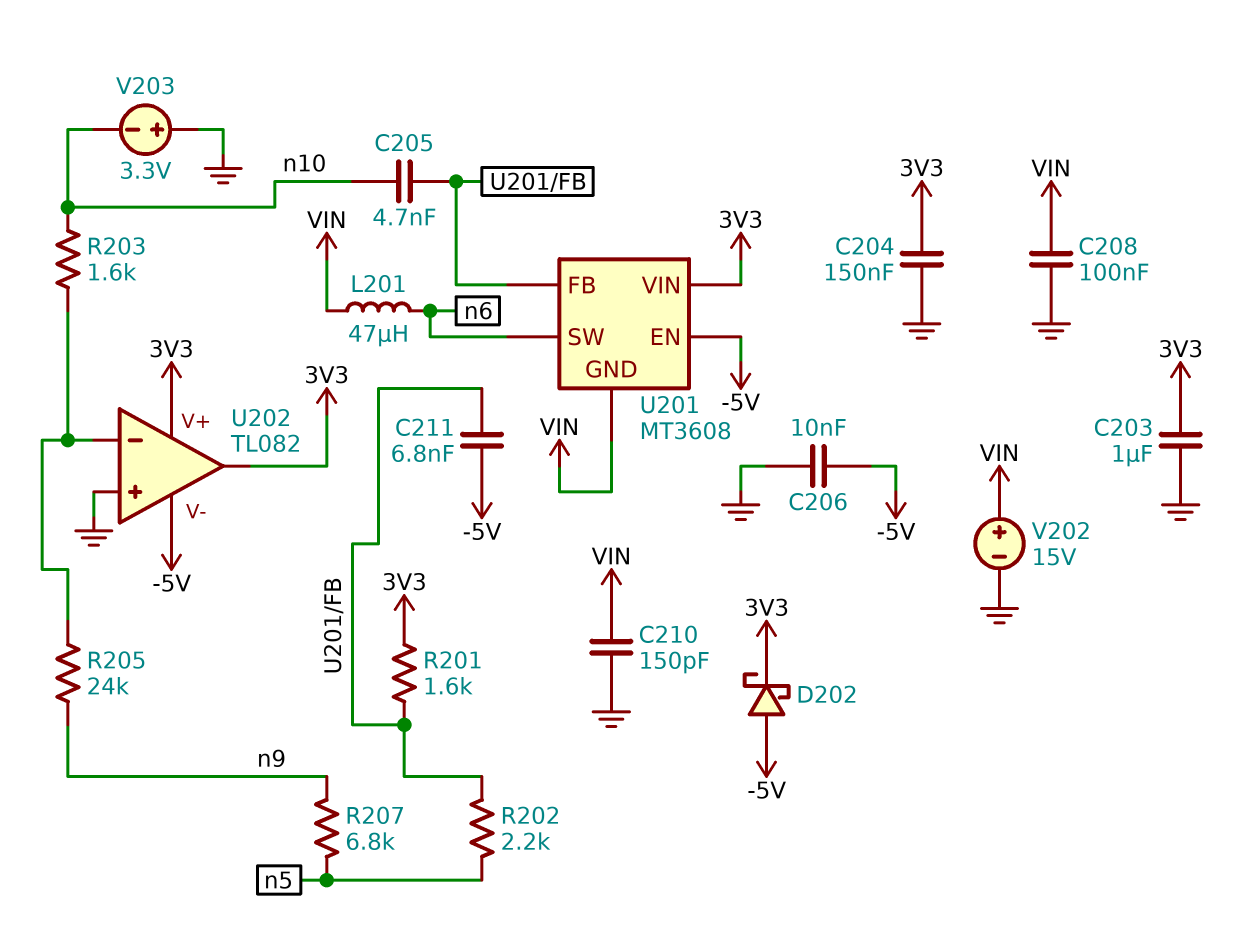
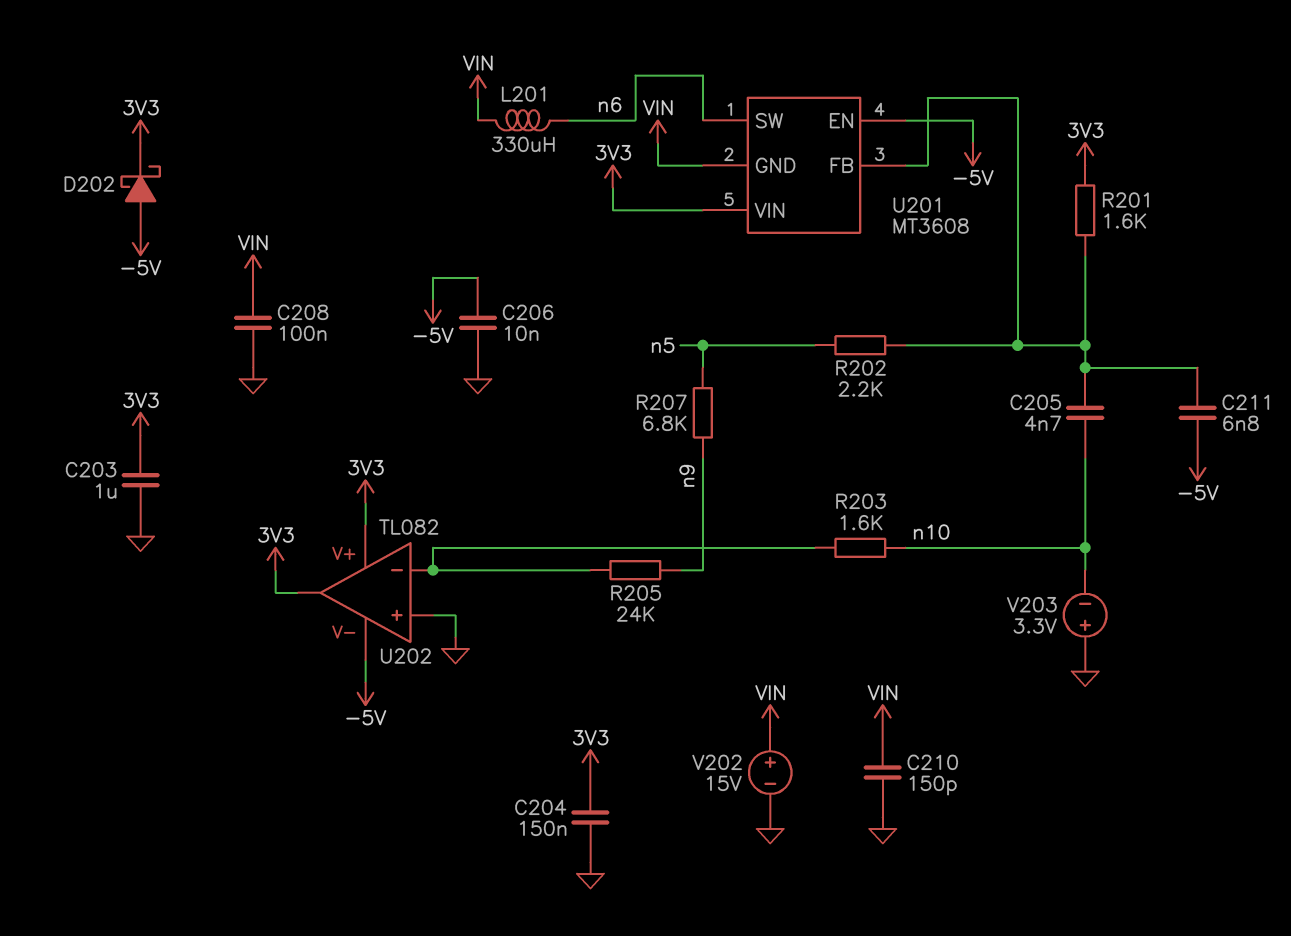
L201: 47uH (VIN, n6) -> 330uH (VIN, n6)

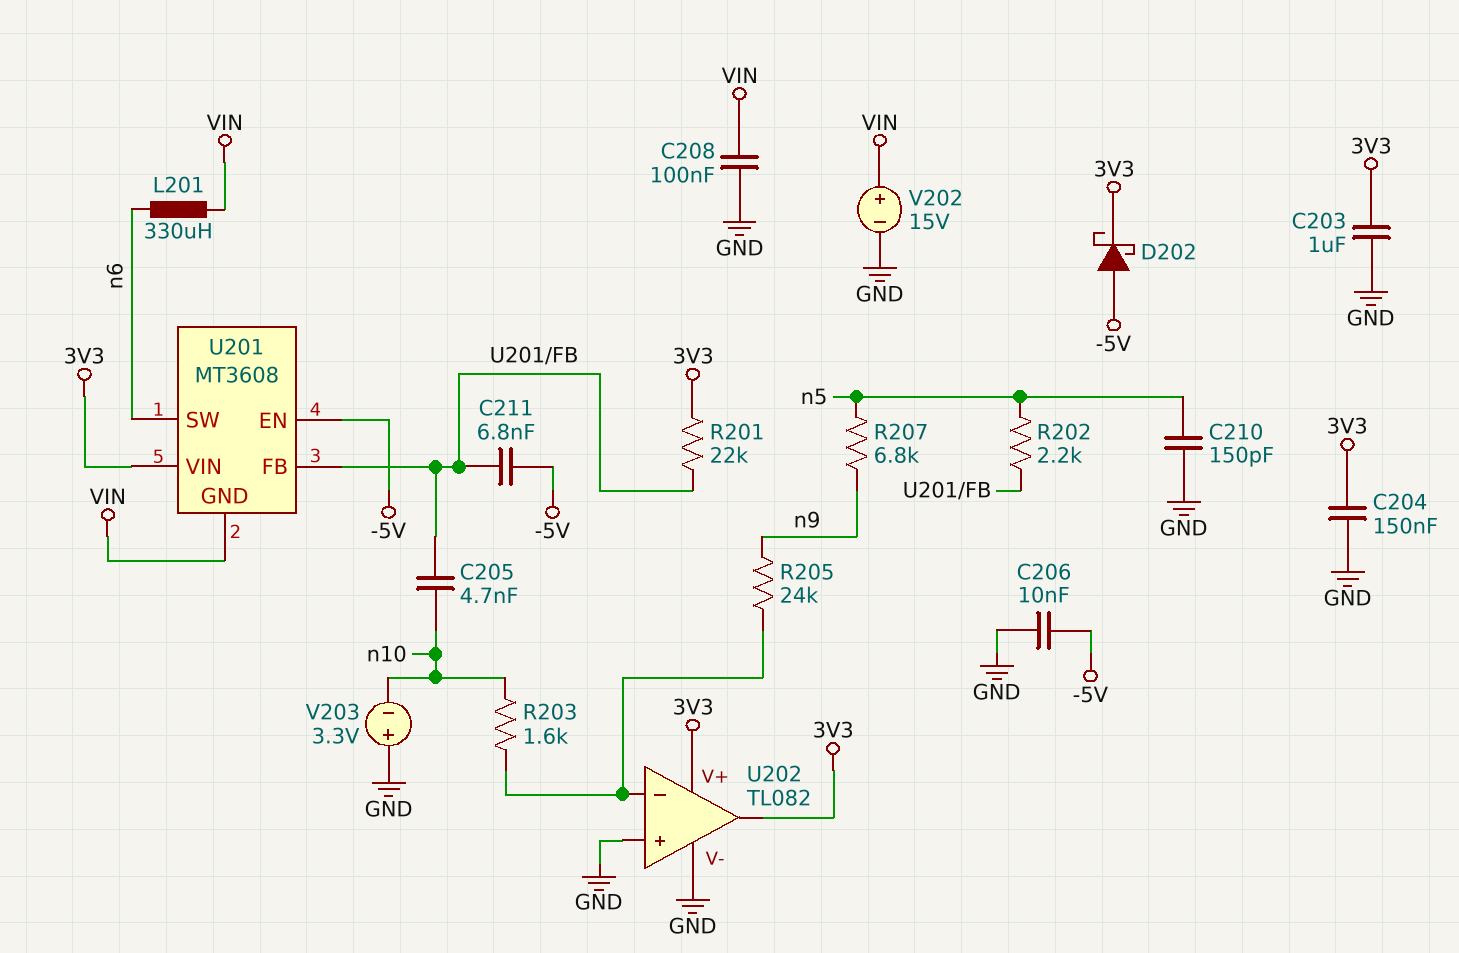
C210: 150pF (GND, VIN) -> 150pF (GND, n5)
R201: 1.6k (3V3, U201/FB) -> 22k (3V3, U201/FB)
U202 pin V-: -5V -> GND

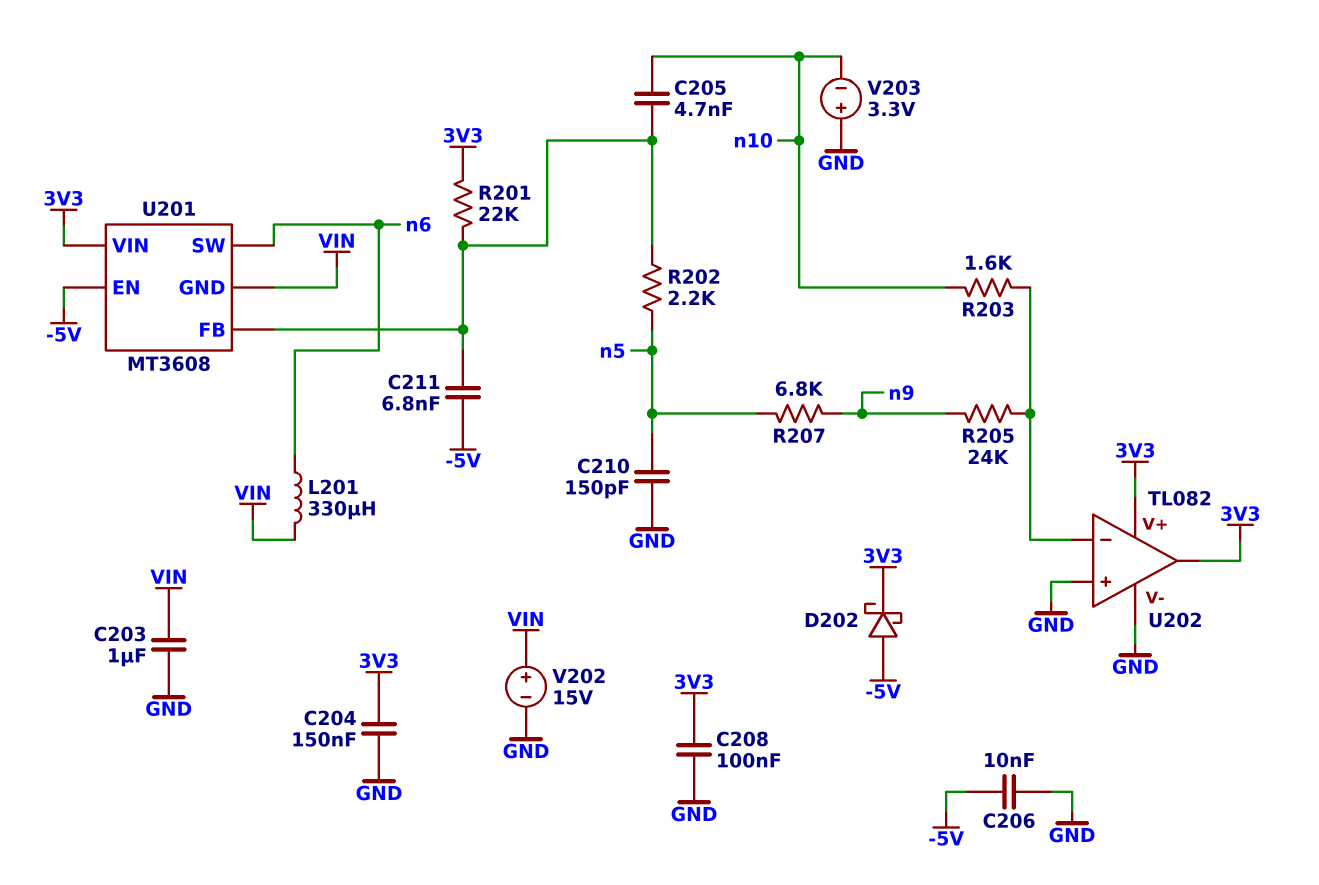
C203: 1uF (3V3, GND) -> 1uF (GND, VIN)
C208: 100nF (GND, VIN) -> 100nF (3V3, GND)

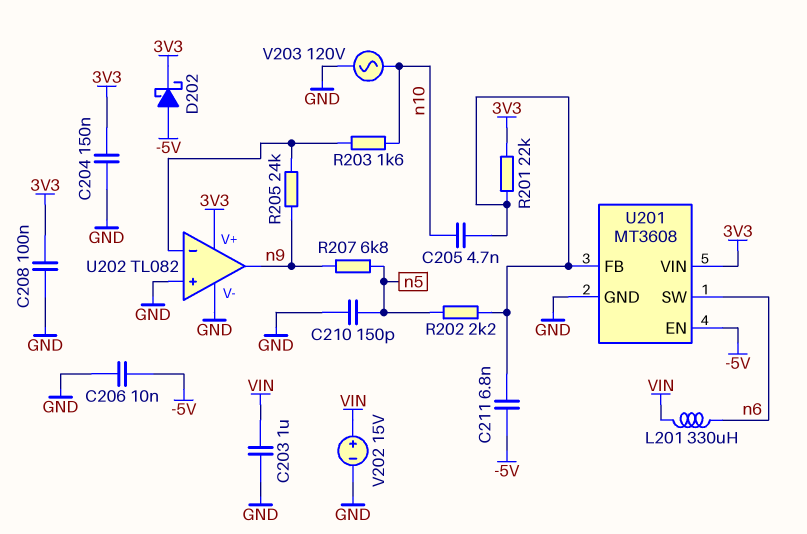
U201 pin GND: VIN -> GND
U202 pin out: 3V3 -> n9
V203: 3.3V (plus GND, minus n10) -> AC 120V (GND, n10)

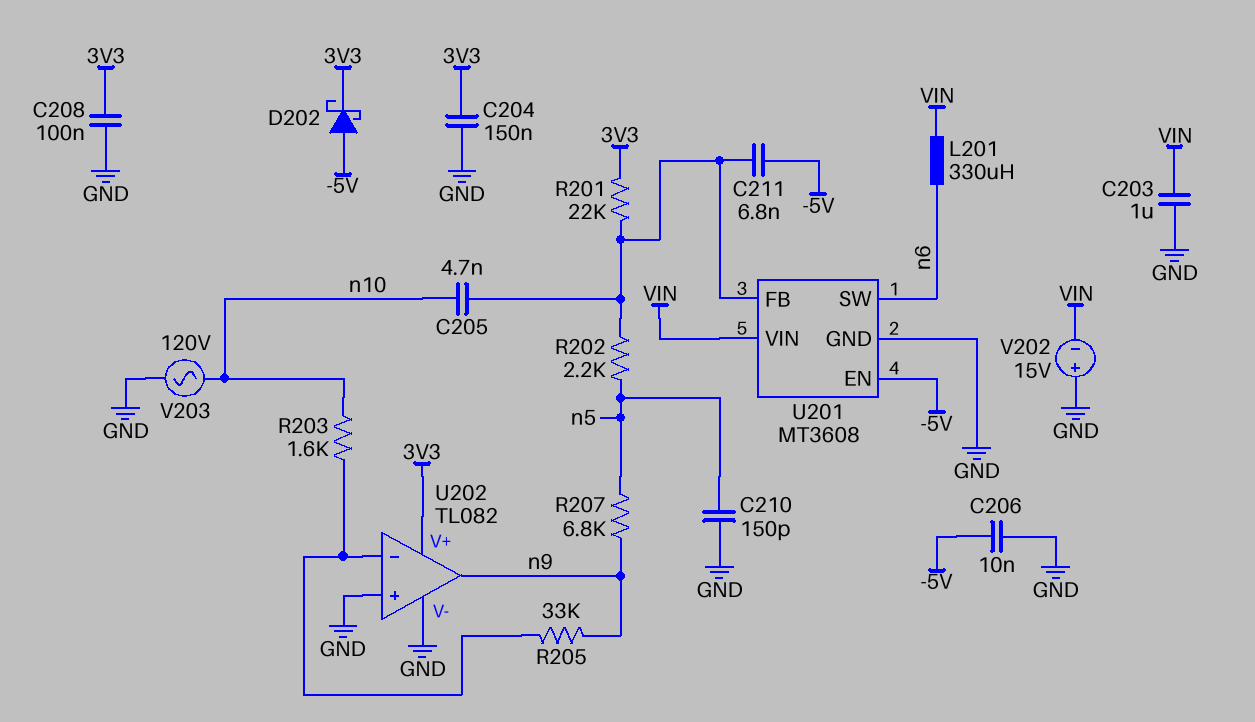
R205: 24k (U202/in-, n9) -> 33k (U202/in-, n9)
U201 pin VIN: 3V3 -> VIN
V202: 15V (plus VIN, minus GND) -> 15V (plus GND, minus VIN)

